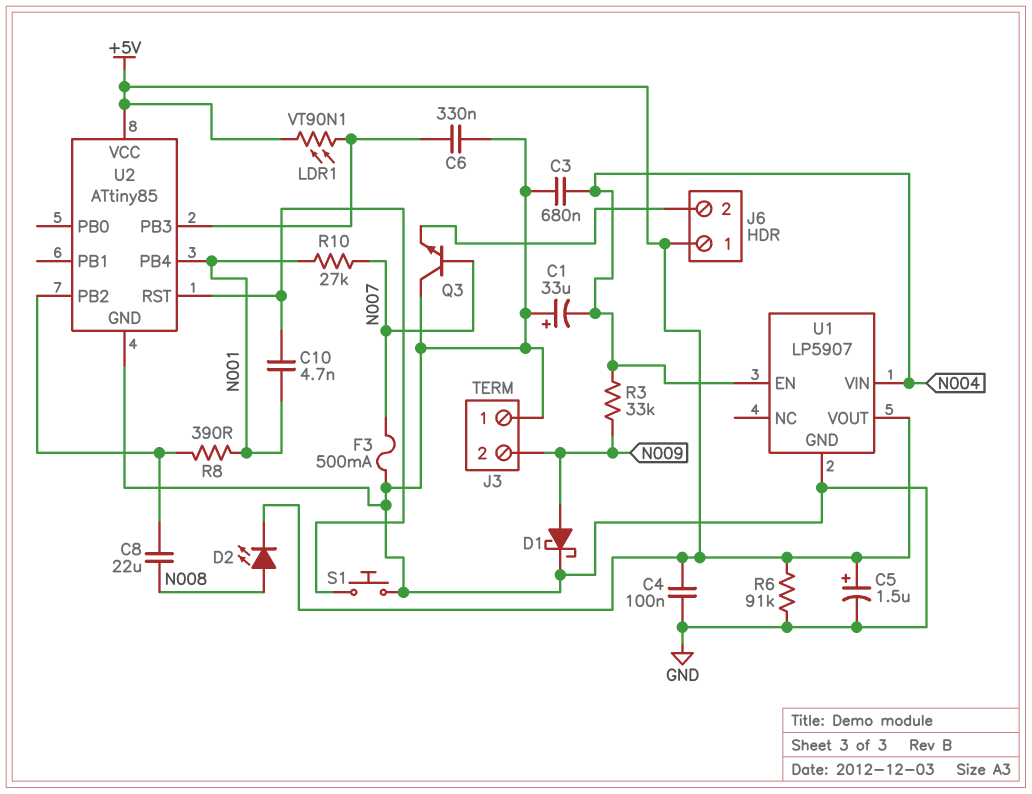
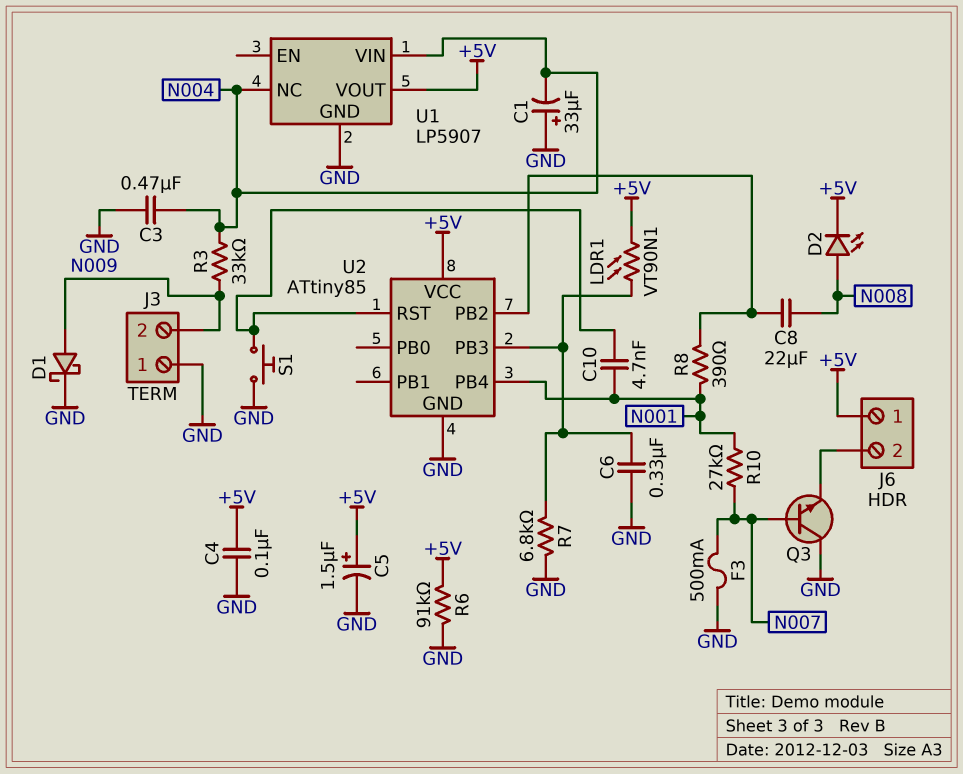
C3: 680nF (GND, N004) -> 470nF (GND, N004)
R7: none -> 6.8k (GND, U2/PB3)
U1 pin EN: N004 -> none
U1 pin NC: none -> N004

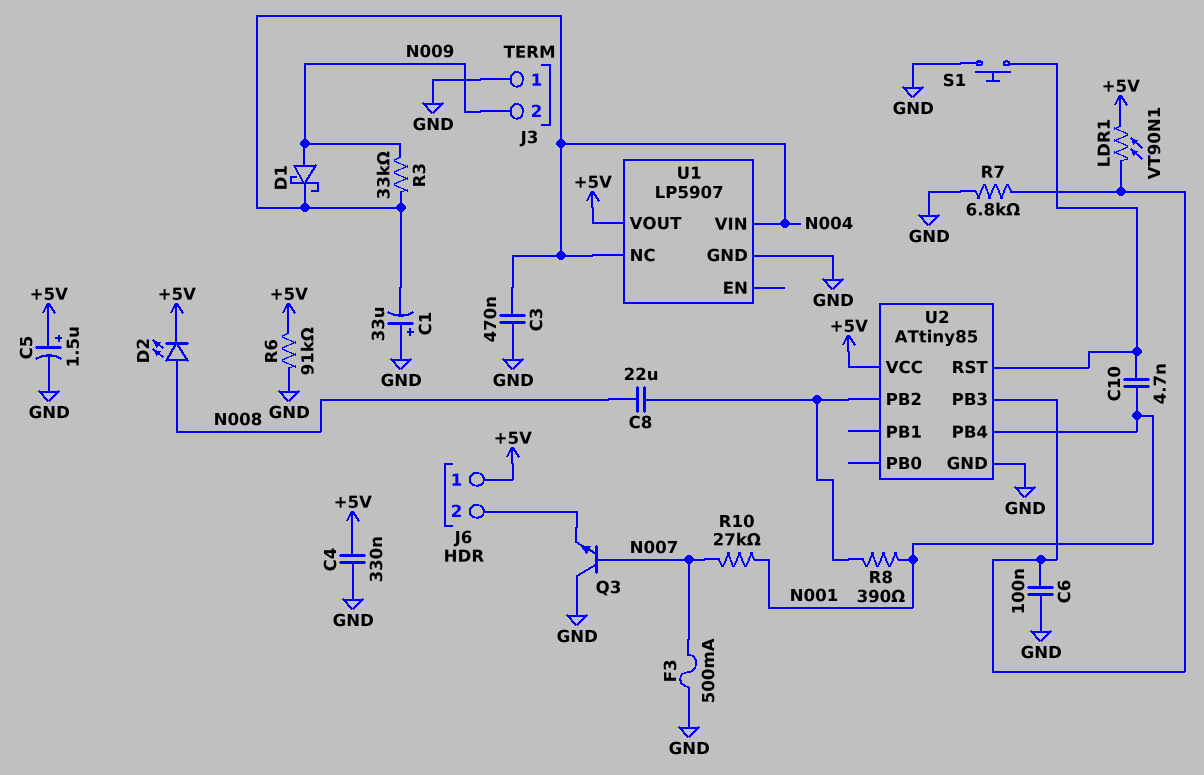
C4: 100nF (+5V, GND) -> 330nF (+5V, GND)
C6: 330nF (GND, U2/PB3) -> 100nF (GND, U2/PB3)
D1: schottky (A N009, K GND) -> schottky (A N009, K N004)

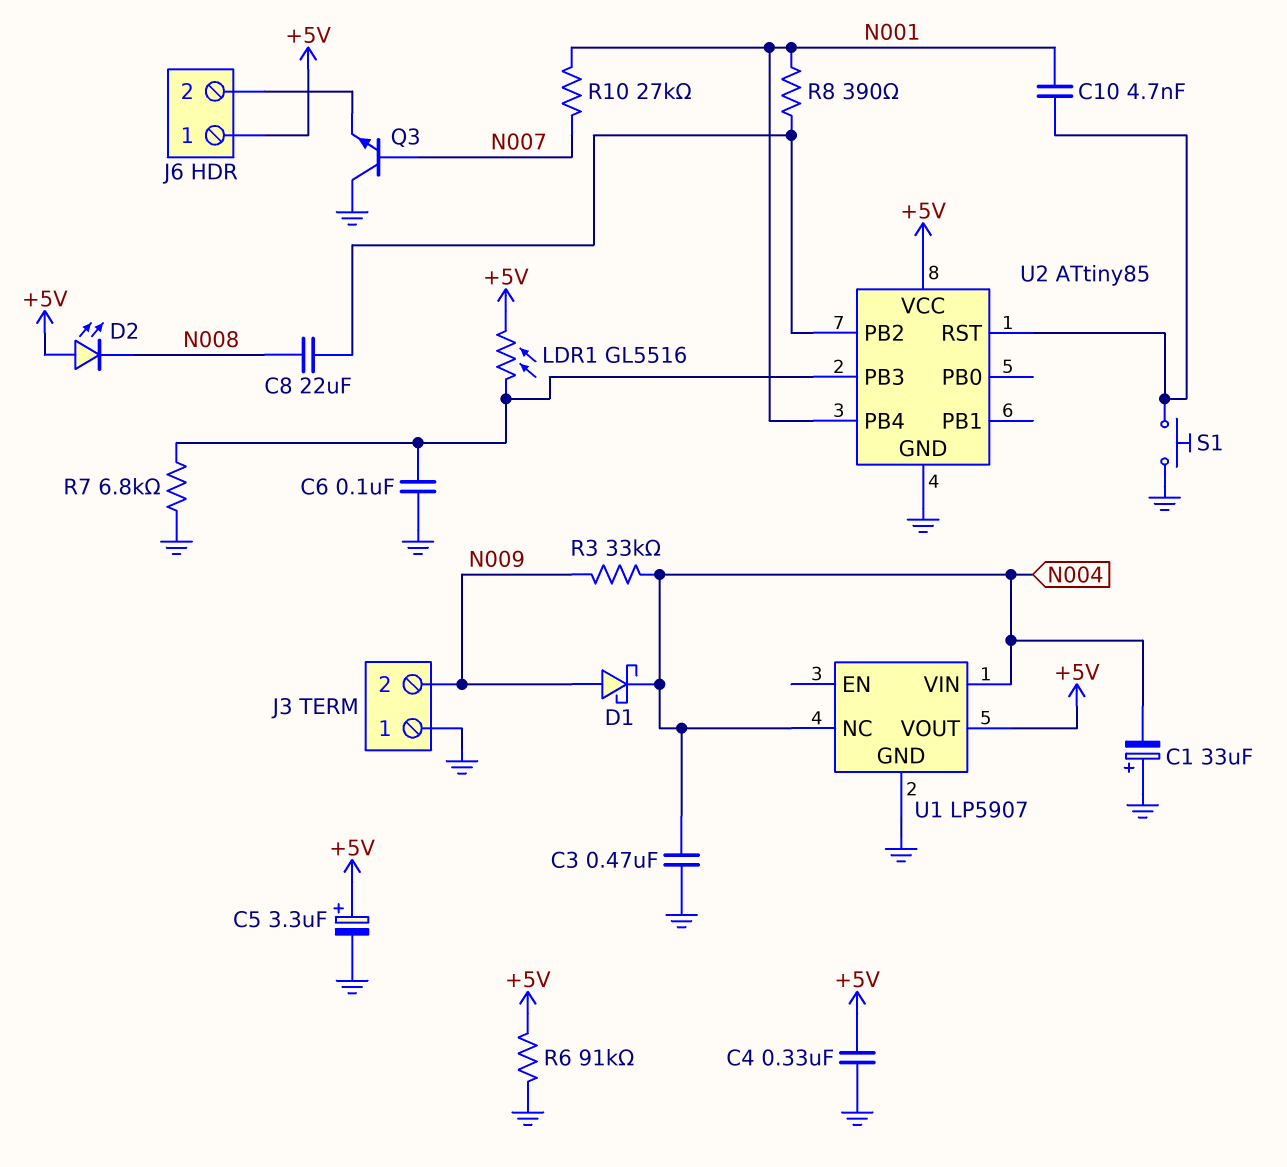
C5: 1.5uF (plus +5V, minus GND) -> 3.3uF (plus +5V, minus GND)
D2: LED (A N008, K +5V) -> LED (A +5V, K N008)
F3: 500mA (GND, N007) -> none
LDR1: VT90N1 (+5V, U2/PB3) -> GL5516 (+5V, U2/PB3)

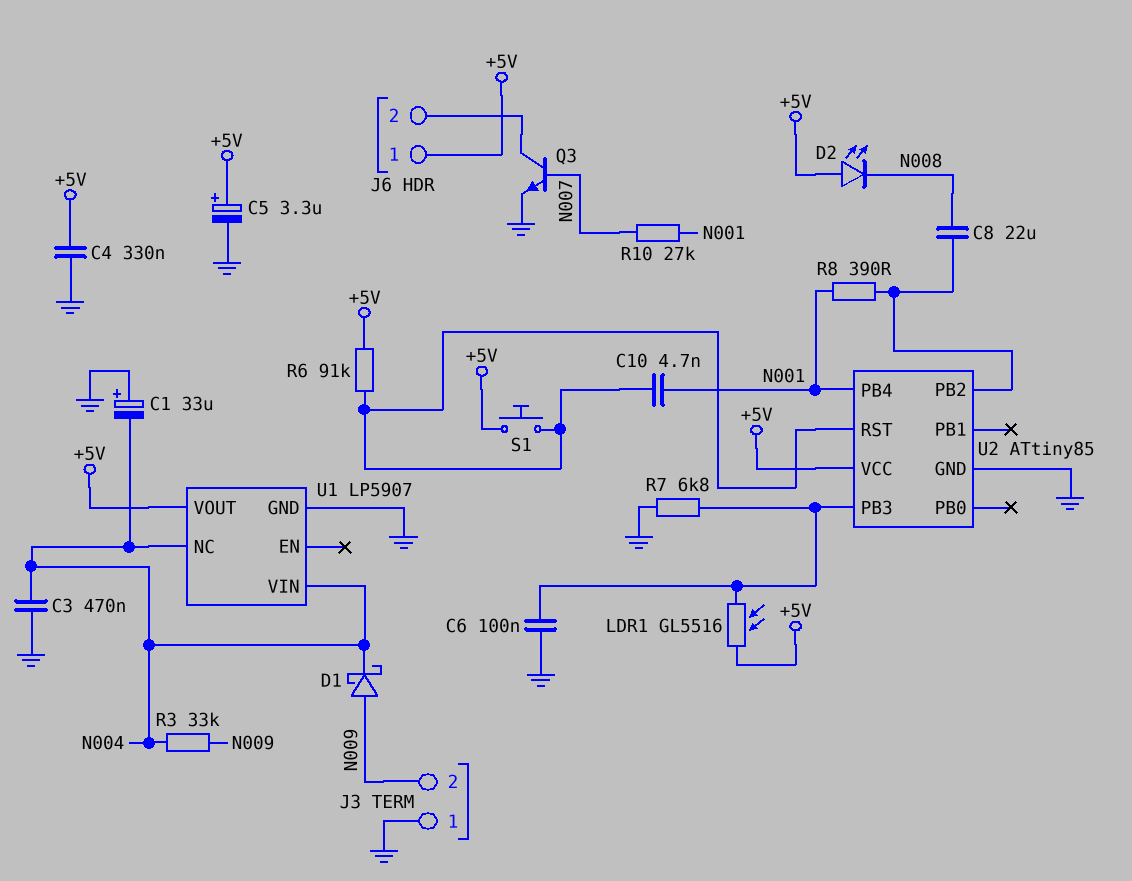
Q3: NPN (B N007, C GND, E J6/2) -> NPN (B N007, C J6/2, E GND)
R6: 91k (+5V, GND) -> 91k (+5V, U2/RST)
S1: button (GND, U2/RST) -> button (+5V, U2/RST)

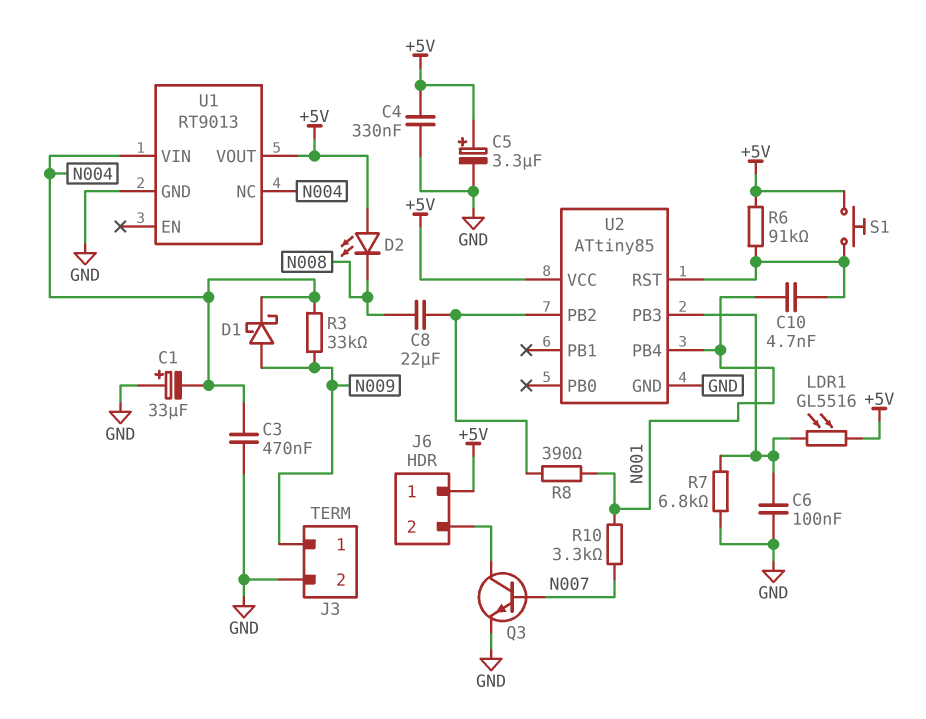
J3 pin 1: GND -> N009
J3 pin 2: N009 -> GND
R10: 27k (N001, N007) -> 3.3k (N001, N007)
U1: LP5907 -> RT9013

